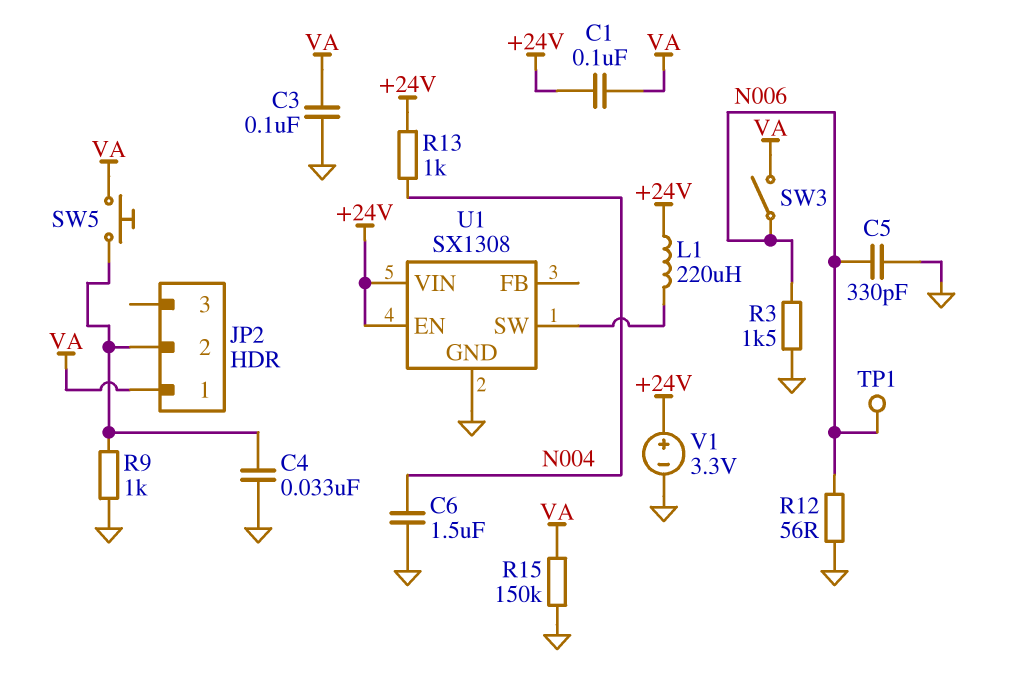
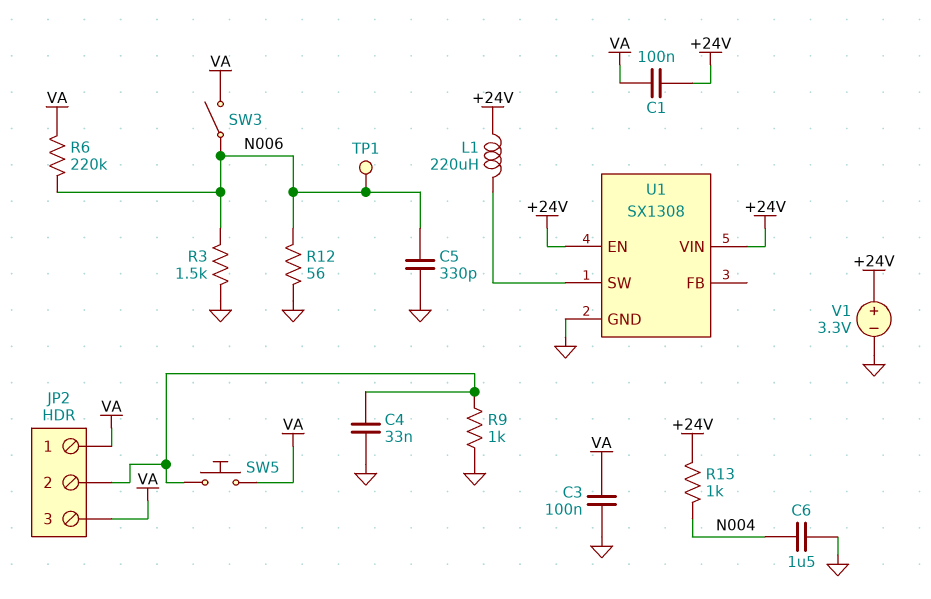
JP2 pin 3: none -> VA
R6: none -> 220k (N006, VA)
R15: 150k (GND, VA) -> none

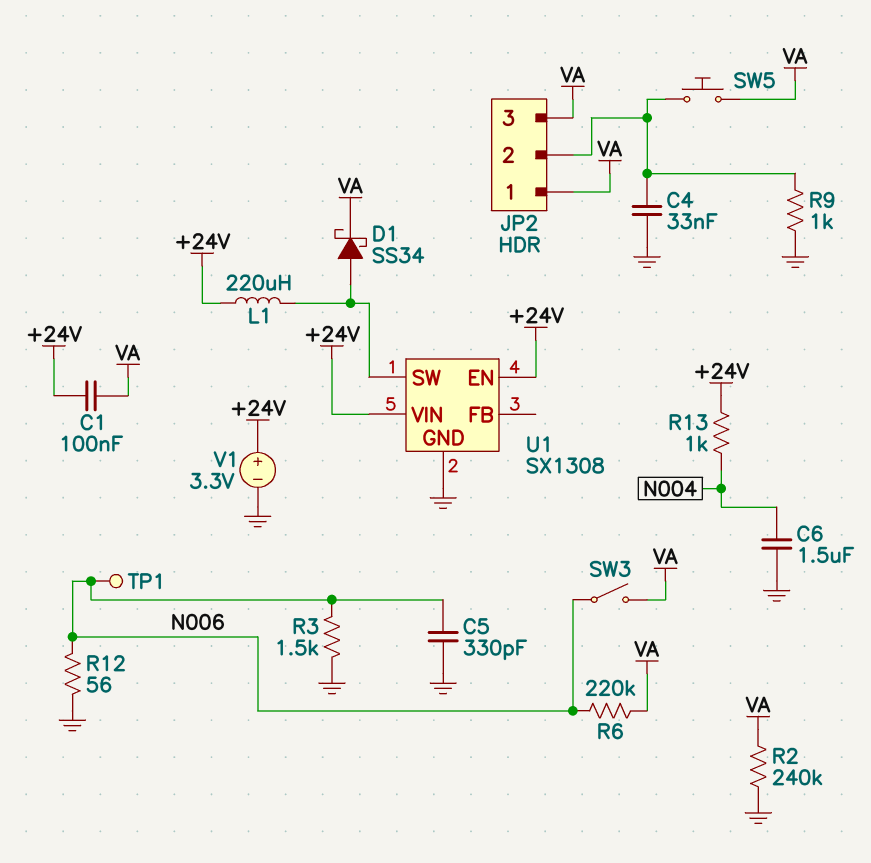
C3: 100nF (GND, VA) -> none
D1: none -> schottky SS34 (A U1/SW, K VA)
R2: none -> 240k (GND, VA)

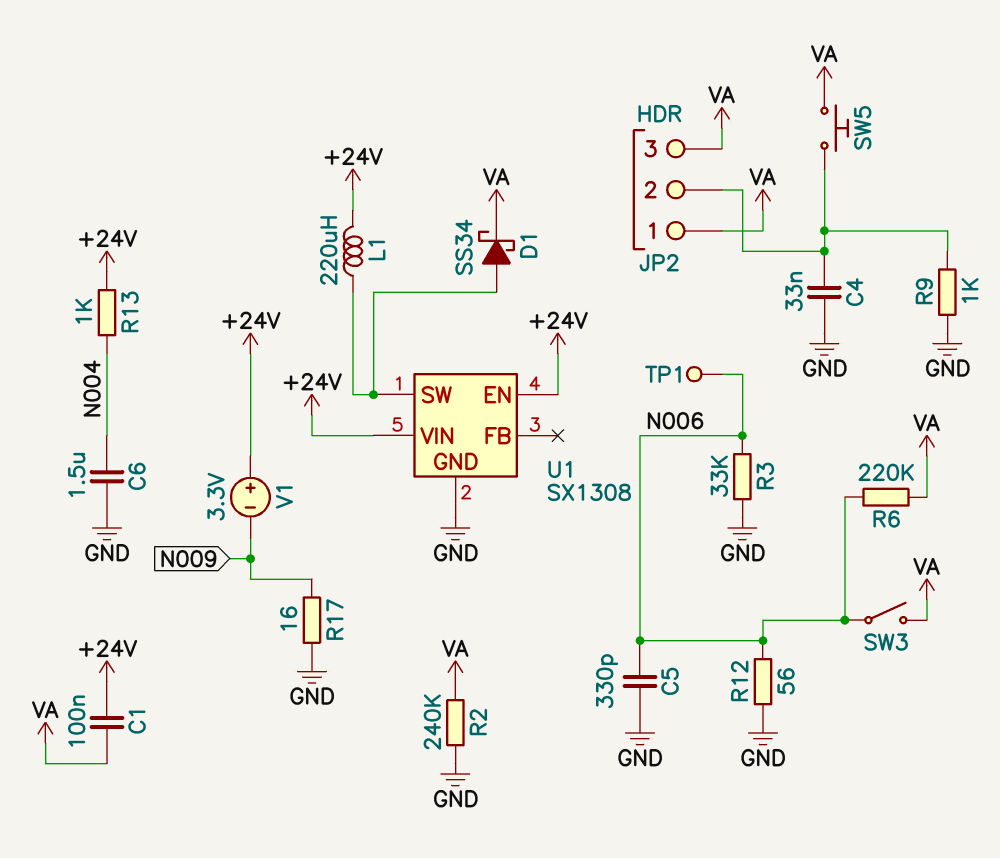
R3: 1.5k (GND, N006) -> 33k (GND, N006)
R17: none -> 16 (GND, N009)
V1: 3.3V (plus +24V, minus GND) -> 3.3V (plus +24V, minus N009)

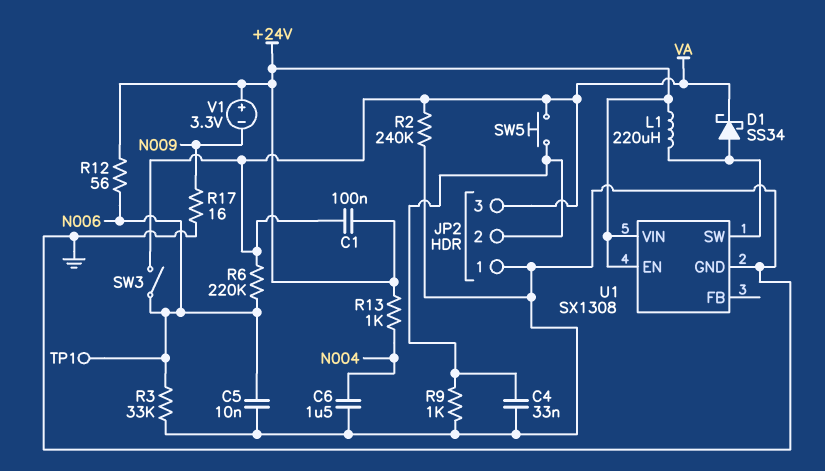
C5: 330pF (GND, N006) -> 10nF (GND, N006)
JP2 pin 1: VA -> GND
R12: 56 (GND, N006) -> 56 (+24V, N006)

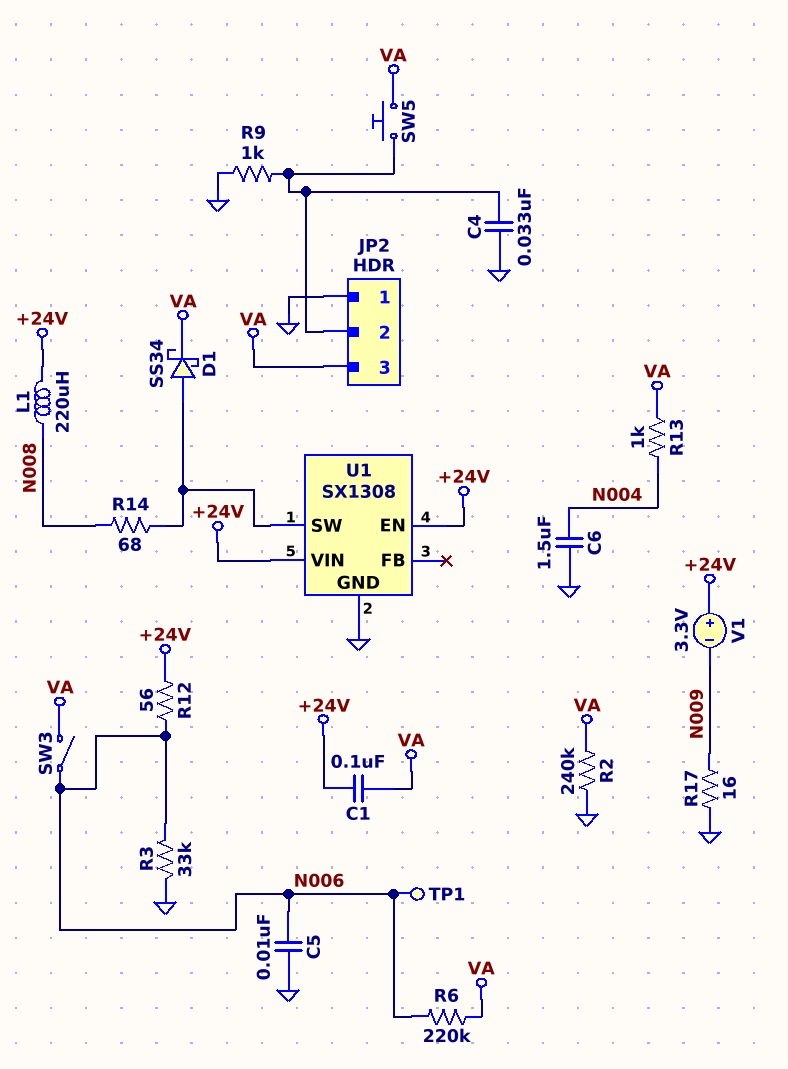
L1: 220uH (+24V, U1/SW) -> 220uH (+24V, N008)
R13: 1k (+24V, N004) -> 1k (N004, VA)
R14: none -> 68 (N008, U1/SW)

